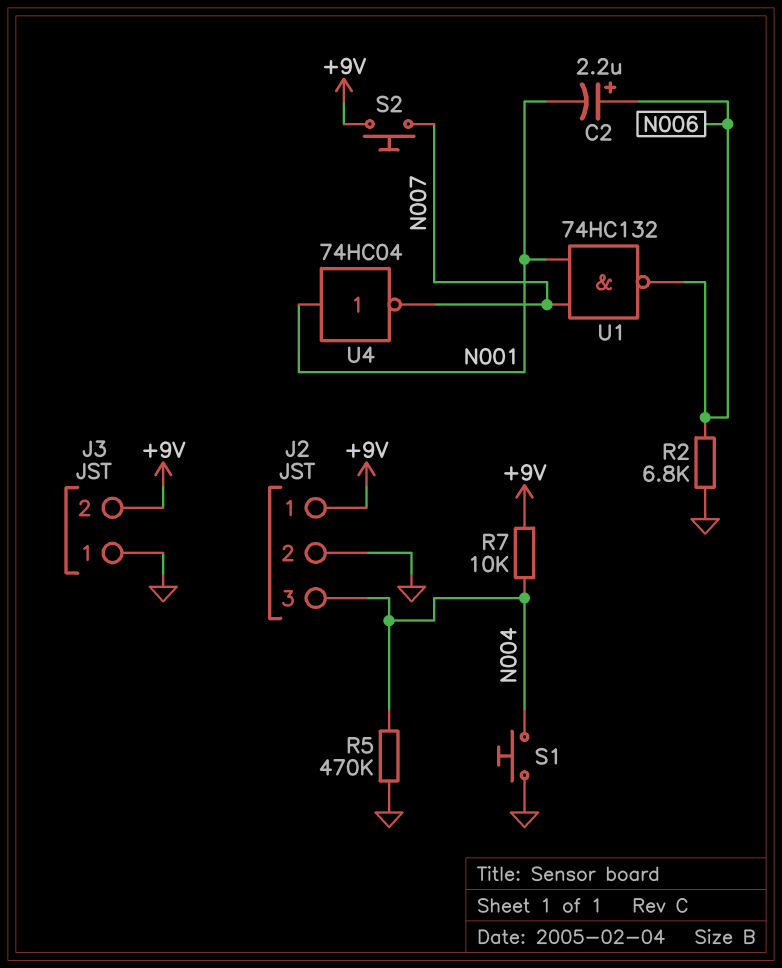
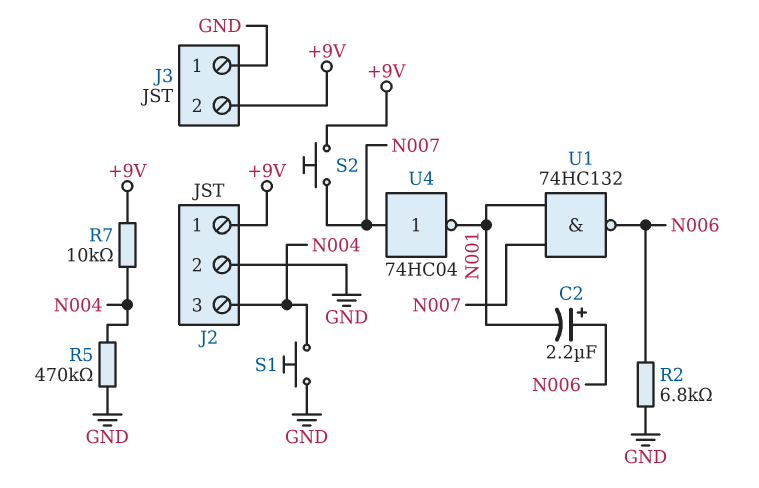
U4: NOT 74HC04 (in N001, out N007) -> NOT 74HC04 (in N007, out N001)

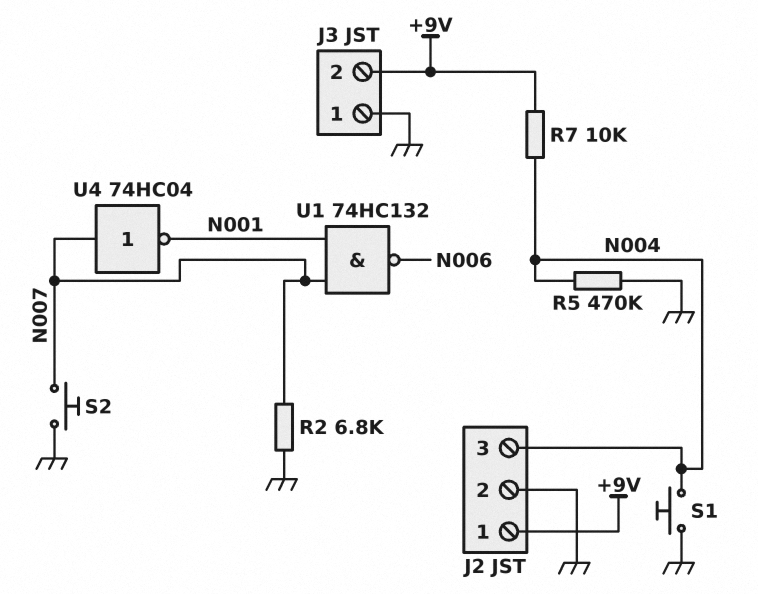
C2: 2.2uF (plus N006, minus N001) -> none
R2: 6.8k (GND, N006) -> 6.8k (GND, N007)
S2: button (+9V, N007) -> button (GND, N007)

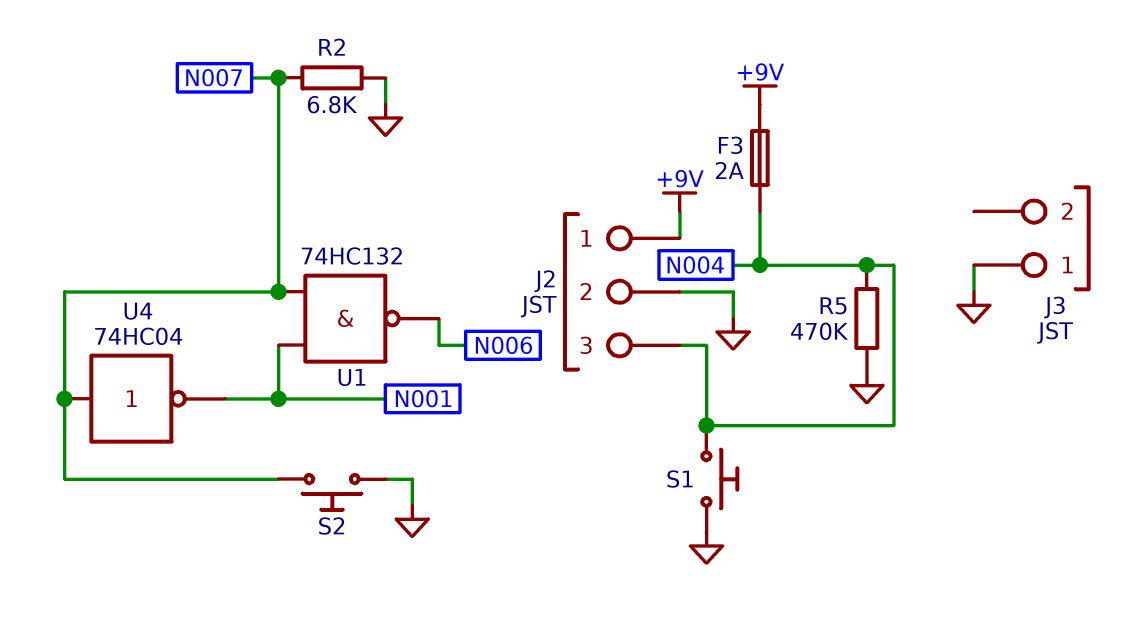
F3: none -> 2A (+9V, N004)
J3 pin 2: +9V -> none
R7: 10k (+9V, N004) -> none

